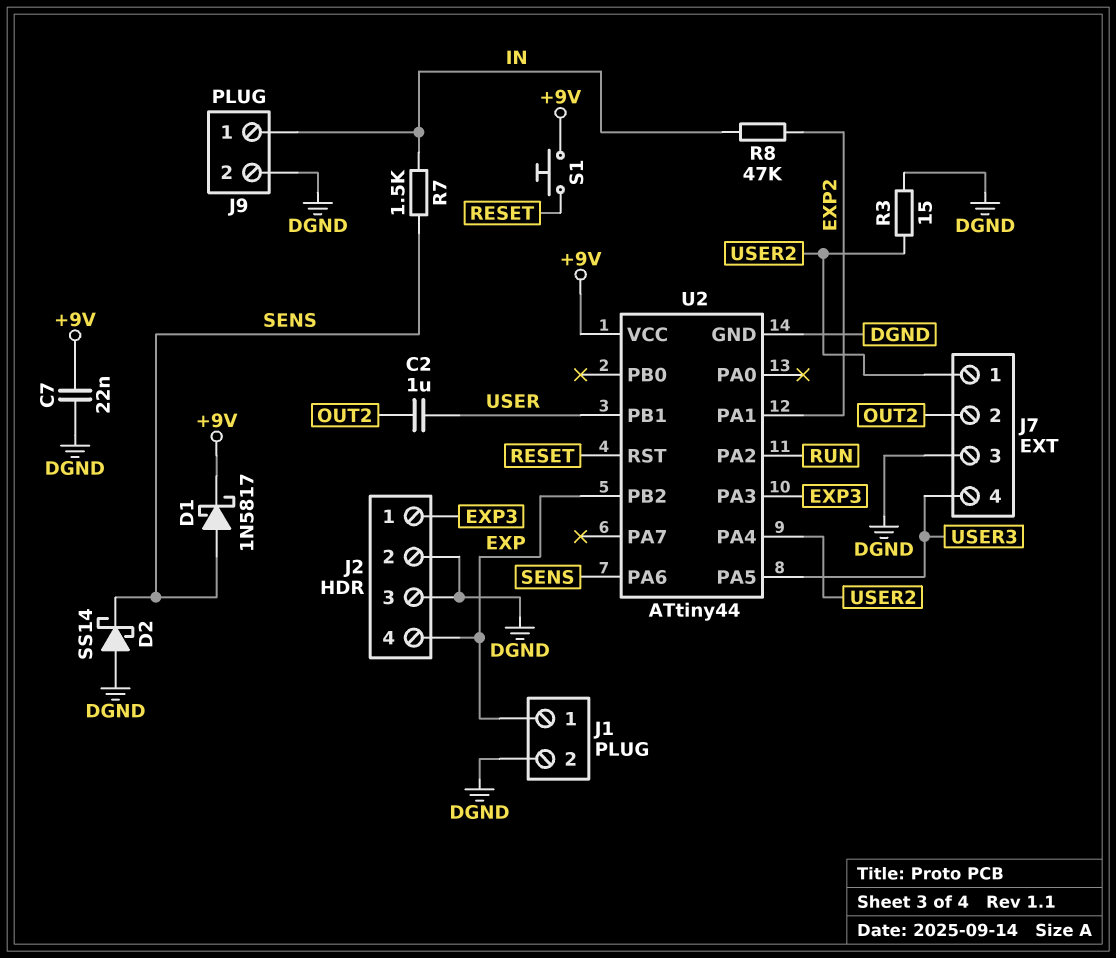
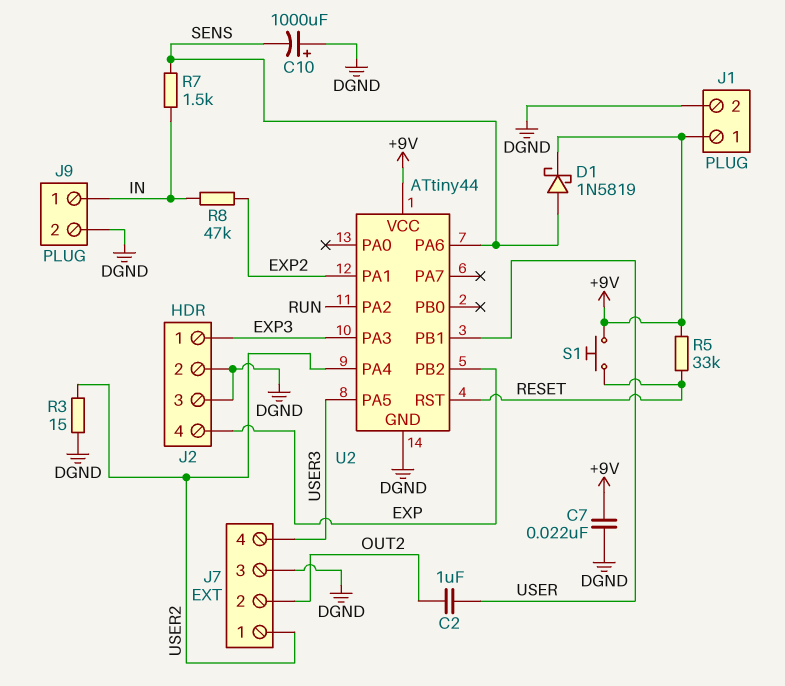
C10: none -> 1000uF (plus DGND, minus SENS)
D1: schottky 1N5817 (A SENS, K +9V) -> schottky 1N5819 (A SENS, K +9V)
D2: schottky SS14 (A DGND, K SENS) -> none
J1 pin 1: EXP -> +9V
R5: none -> 33k (+9V, RESET)

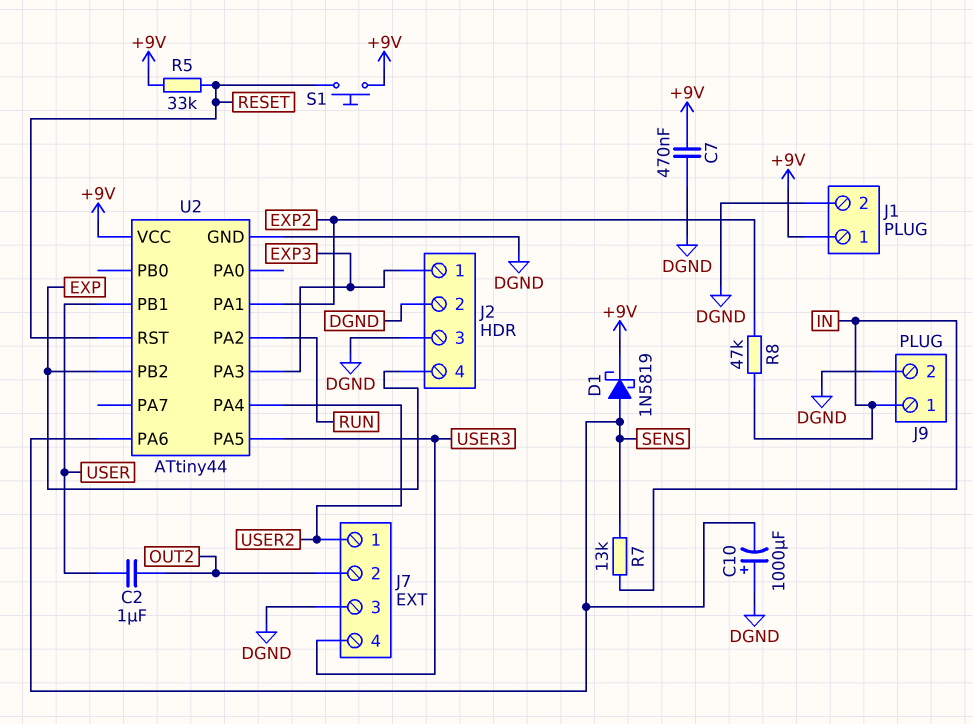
C7: 22nF (+9V, DGND) -> 470nF (+9V, DGND)
R3: 15 (DGND, USER2) -> none
R7: 1.5k (IN, SENS) -> 13k (IN, SENS)

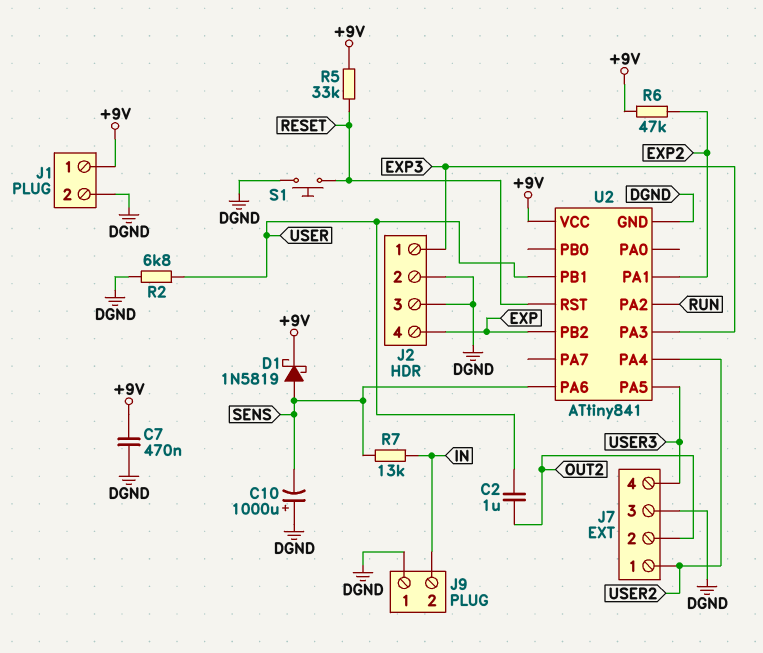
J9 pin 1: IN -> DGND
J9 pin 2: DGND -> IN
R2: none -> 6.8k (DGND, USER)
R6: none -> 47k (+9V, EXP2)
R8: 47k (EXP2, IN) -> none
S1: button (+9V, RESET) -> button (DGND, RESET)
U2: ATtiny44 -> ATtiny841

